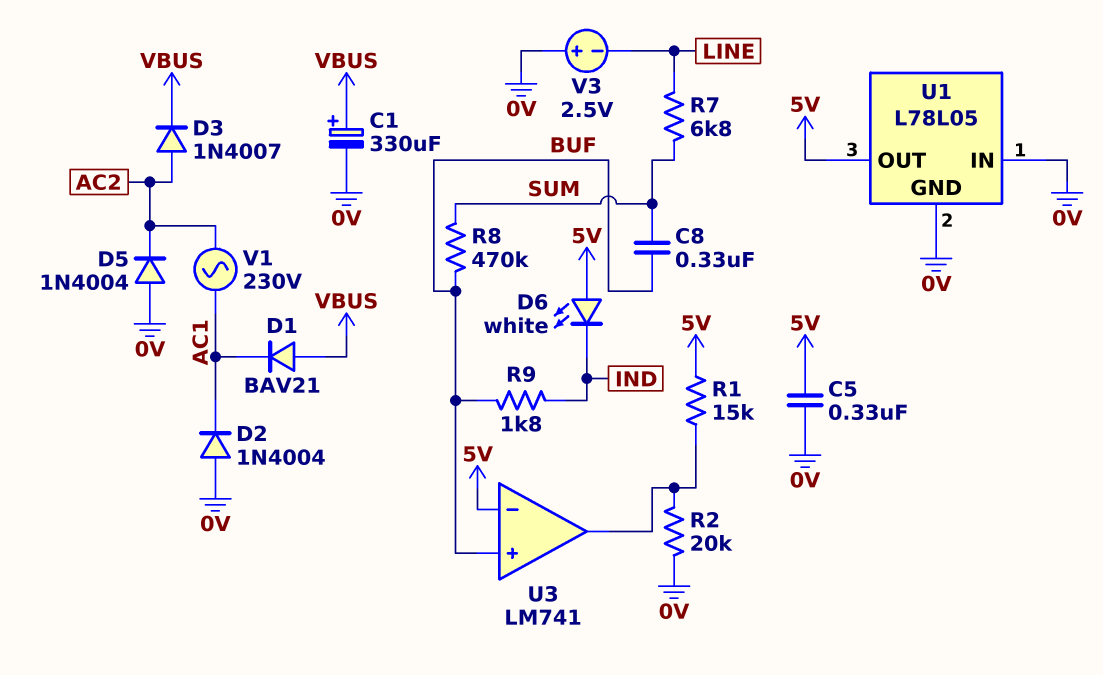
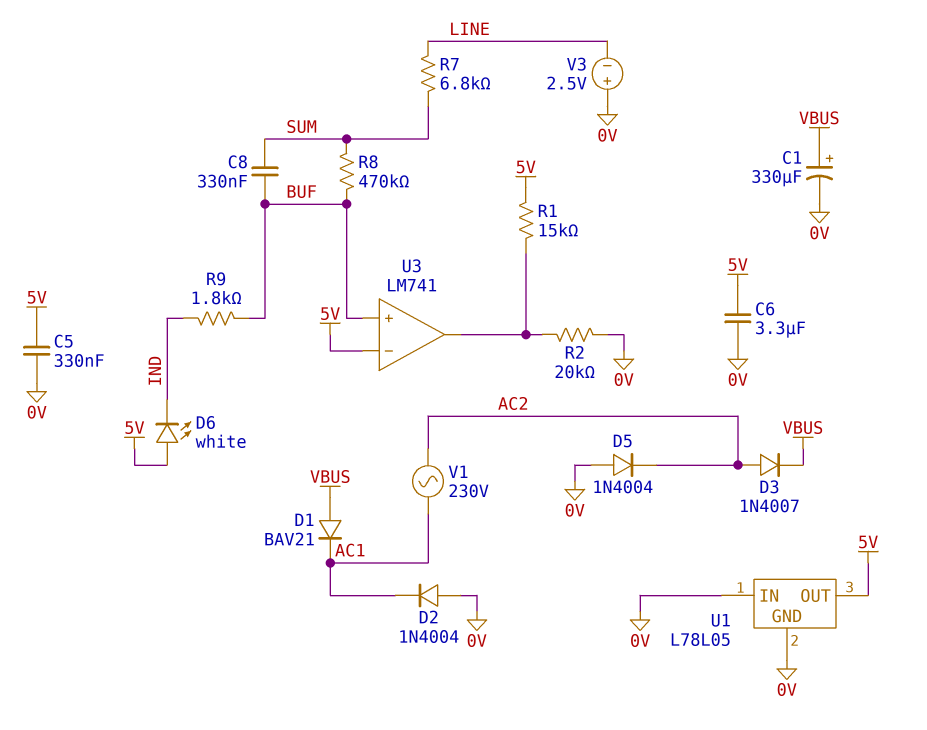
C6: none -> 3.3uF (0V, 5V)

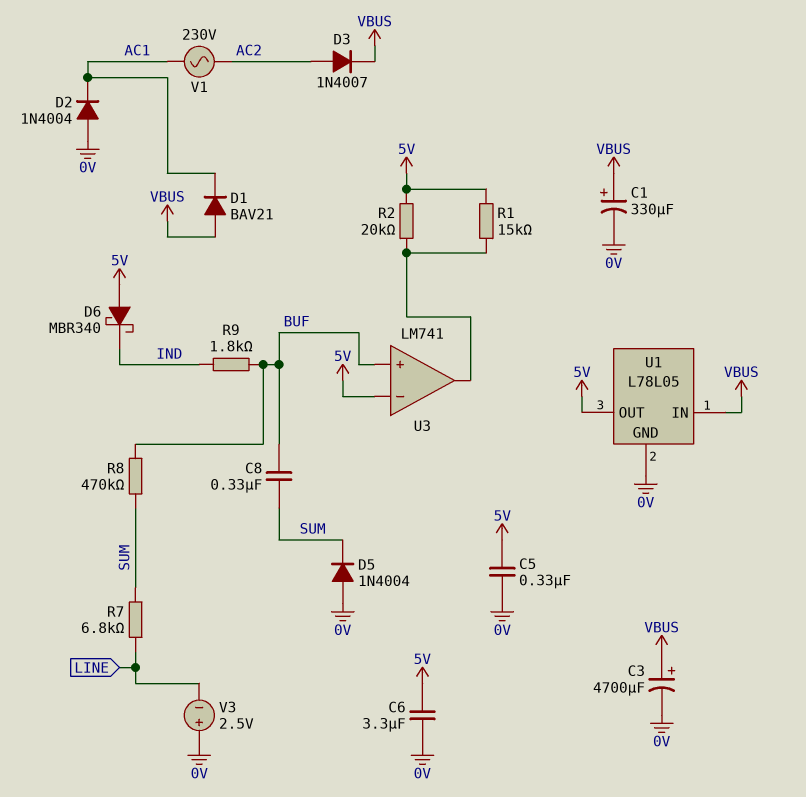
C3: none -> 4700uF (plus VBUS, minus 0V)
D5: diode 1N4004 (A 0V, K AC2) -> diode 1N4004 (A 0V, K SUM)
D6: LED white (A 5V, K IND) -> schottky MBR340 (A 5V, K IND)
R2: 20k (0V, U3/out) -> 20k (5V, U3/out)
U1 pin IN: 0V -> VBUS

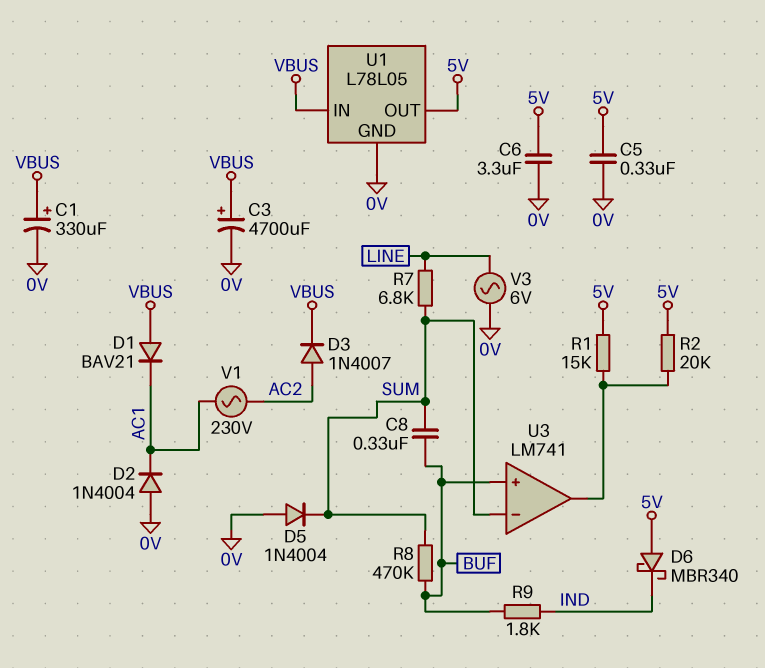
U3 pin in-: 5V -> SUM
V3: 2.5V (plus 0V, minus LINE) -> AC 6V (0V, LINE)

